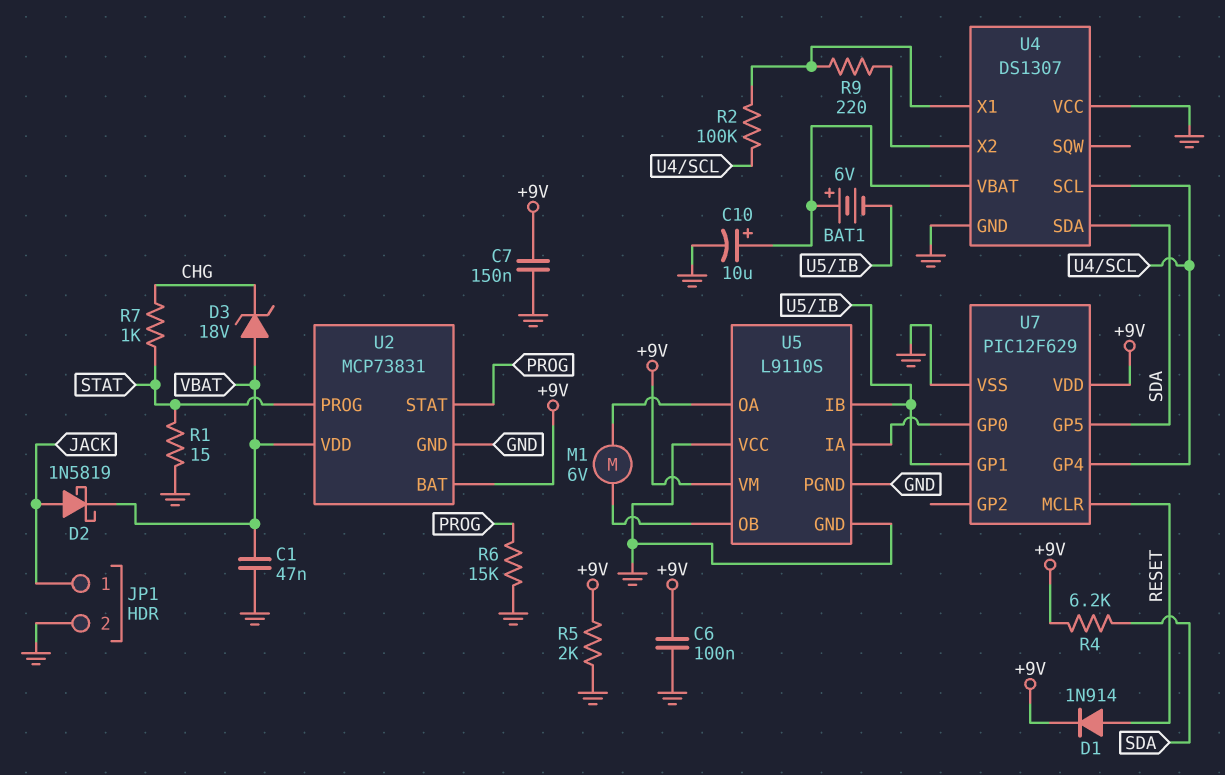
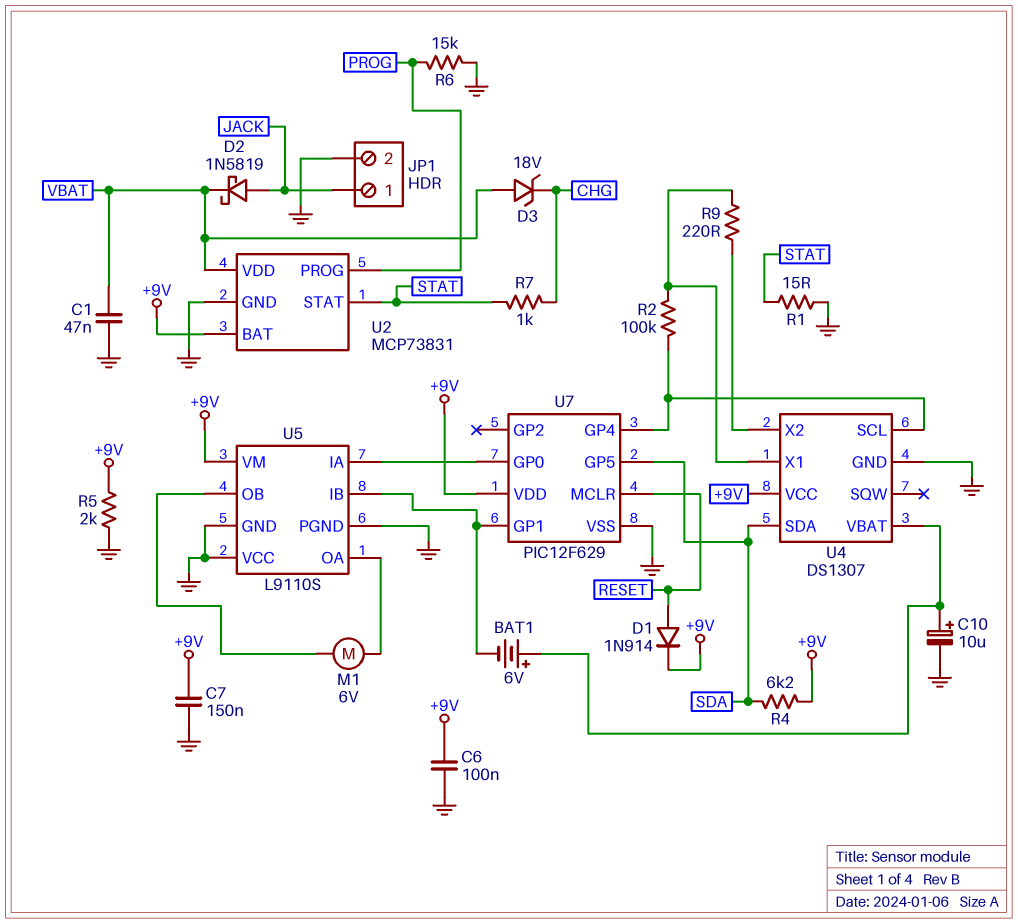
U2 pin PROG: STAT -> PROG
U2 pin STAT: PROG -> STAT
U4 pin VCC: GND -> +9V

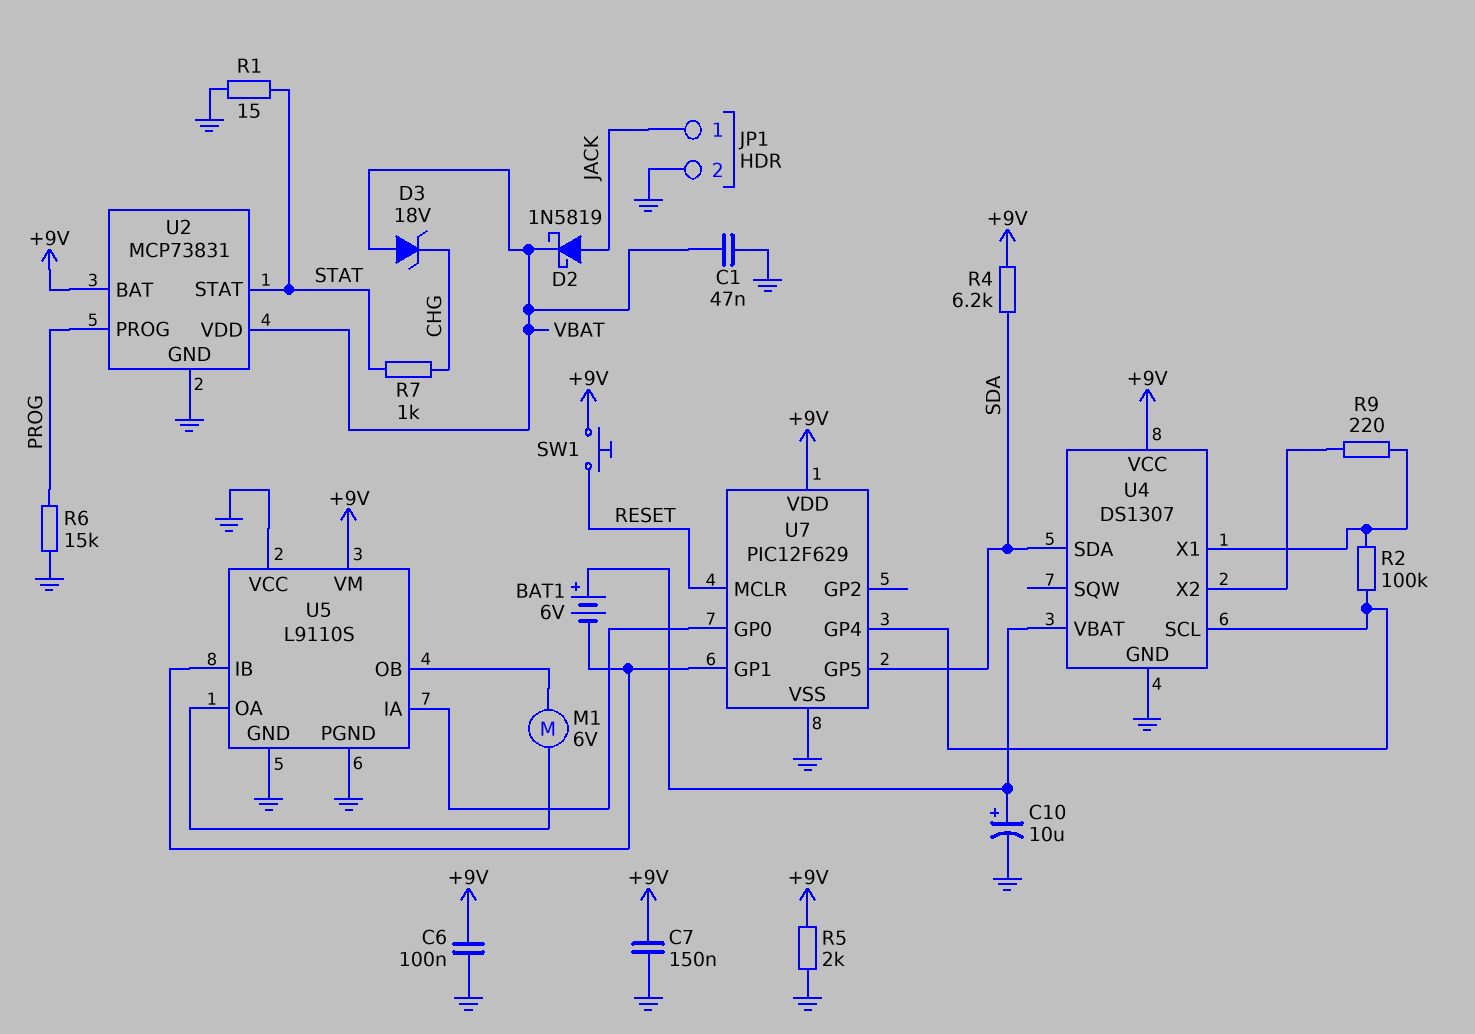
D1: diode 1N914 (A RESET, K +9V) -> none
SW1: none -> button (+9V, RESET)

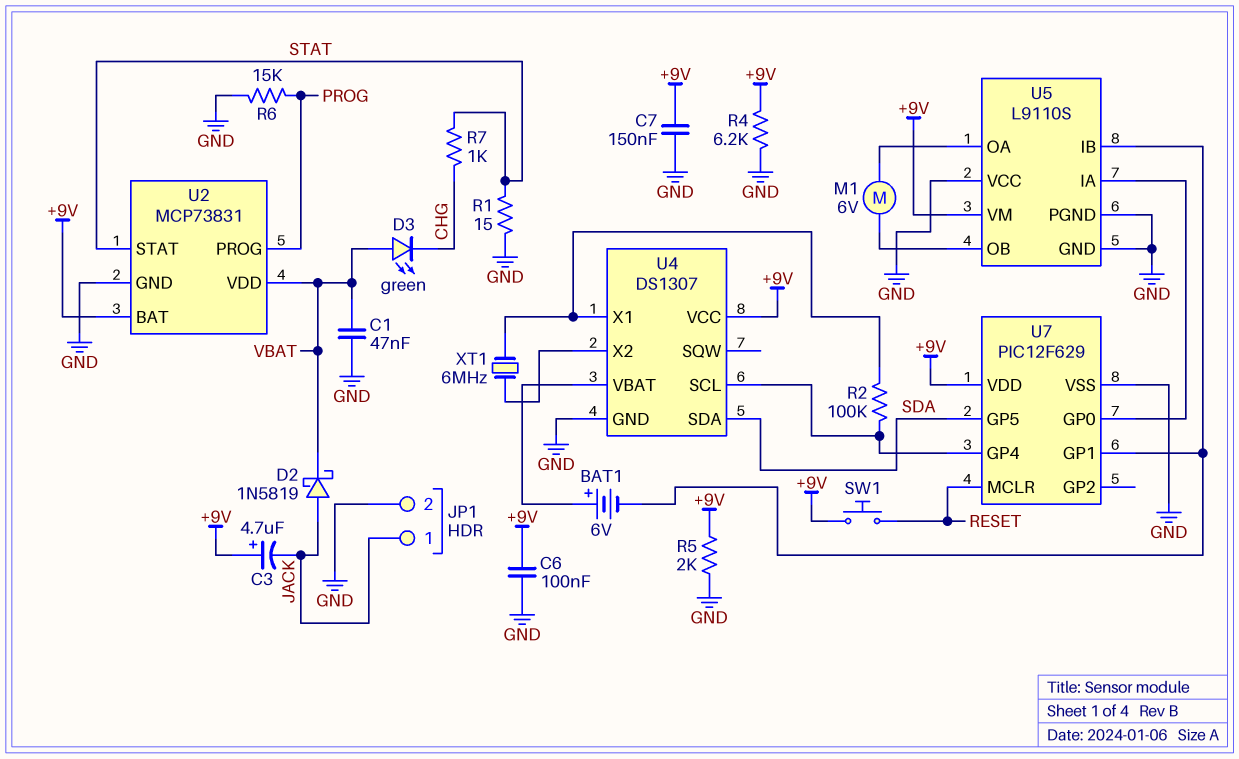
C3: none -> 4.7uF (plus +9V, minus JACK)
C10: 10uF (plus U4/VBAT, minus GND) -> none
D3: zener 18V (A VBAT, K CHG) -> LED green (A VBAT, K CHG)
R4: 6.2k (+9V, SDA) -> 6.2k (+9V, GND)
R9: 220 (U4/X1, U4/X2) -> none
XT1: none -> 6MHz (U4/X1, U4/X2)

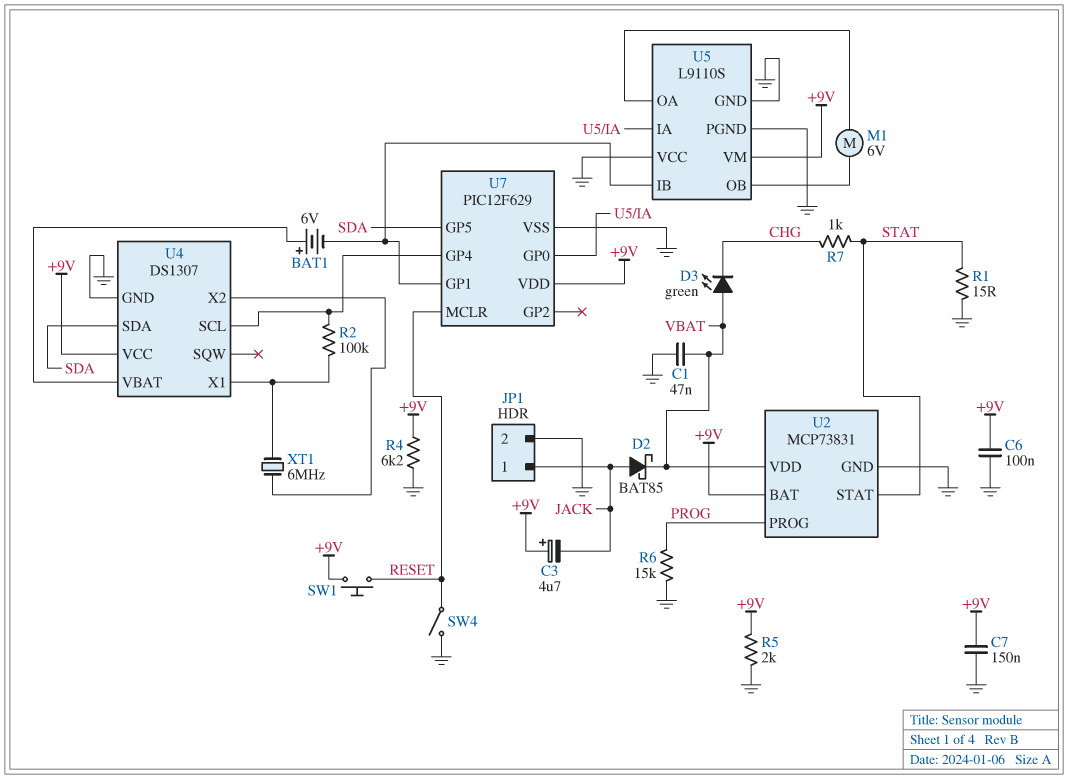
D2: schottky 1N5819 (A JACK, K VBAT) -> schottky BAT85 (A JACK, K VBAT)
SW4: none -> switch (GND, RESET)

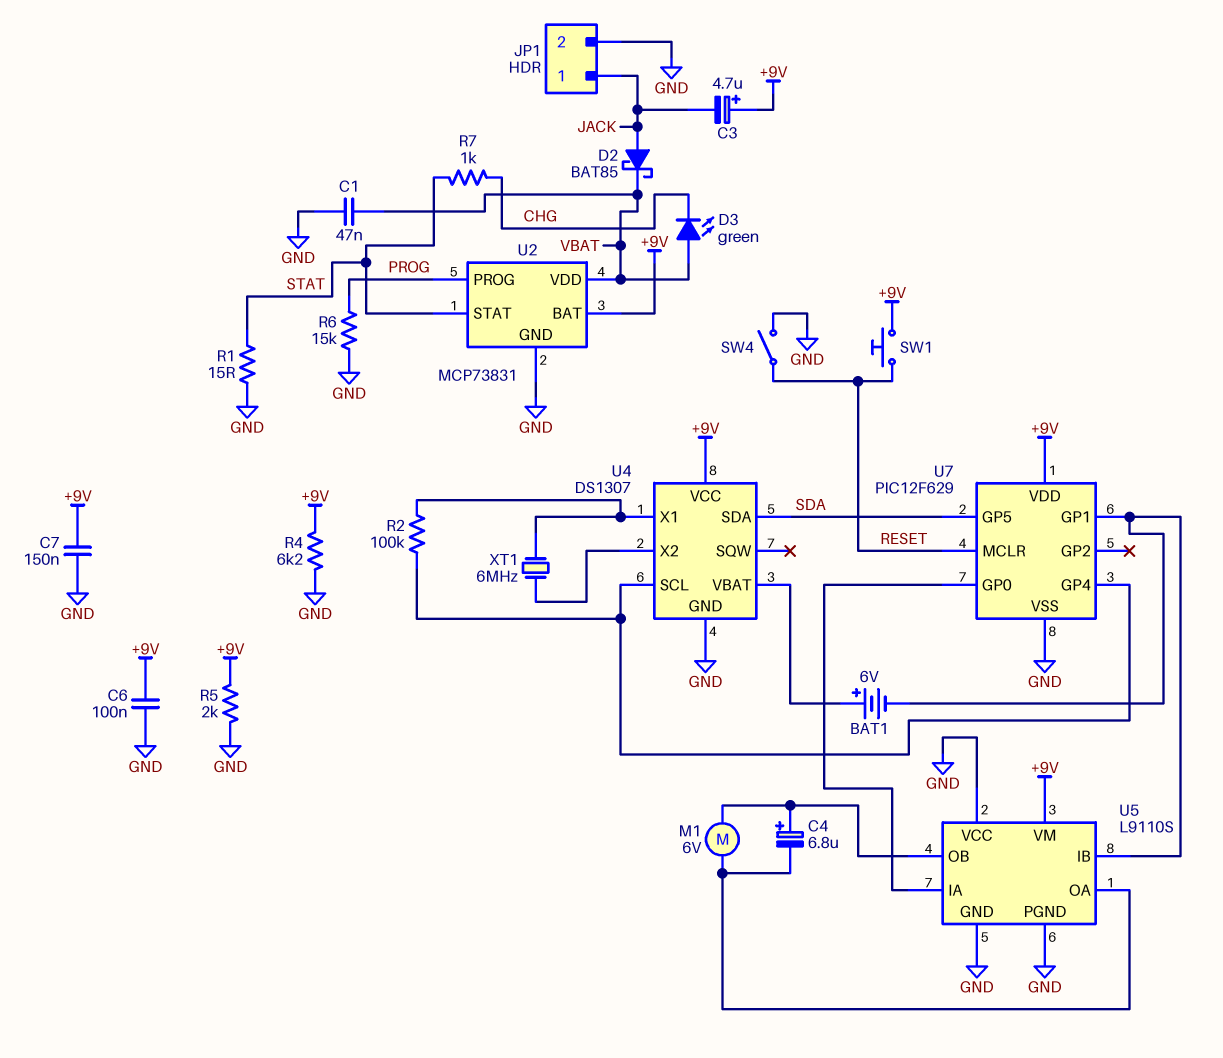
C4: none -> 6.8uF (plus U5/OB, minus U5/OA)

